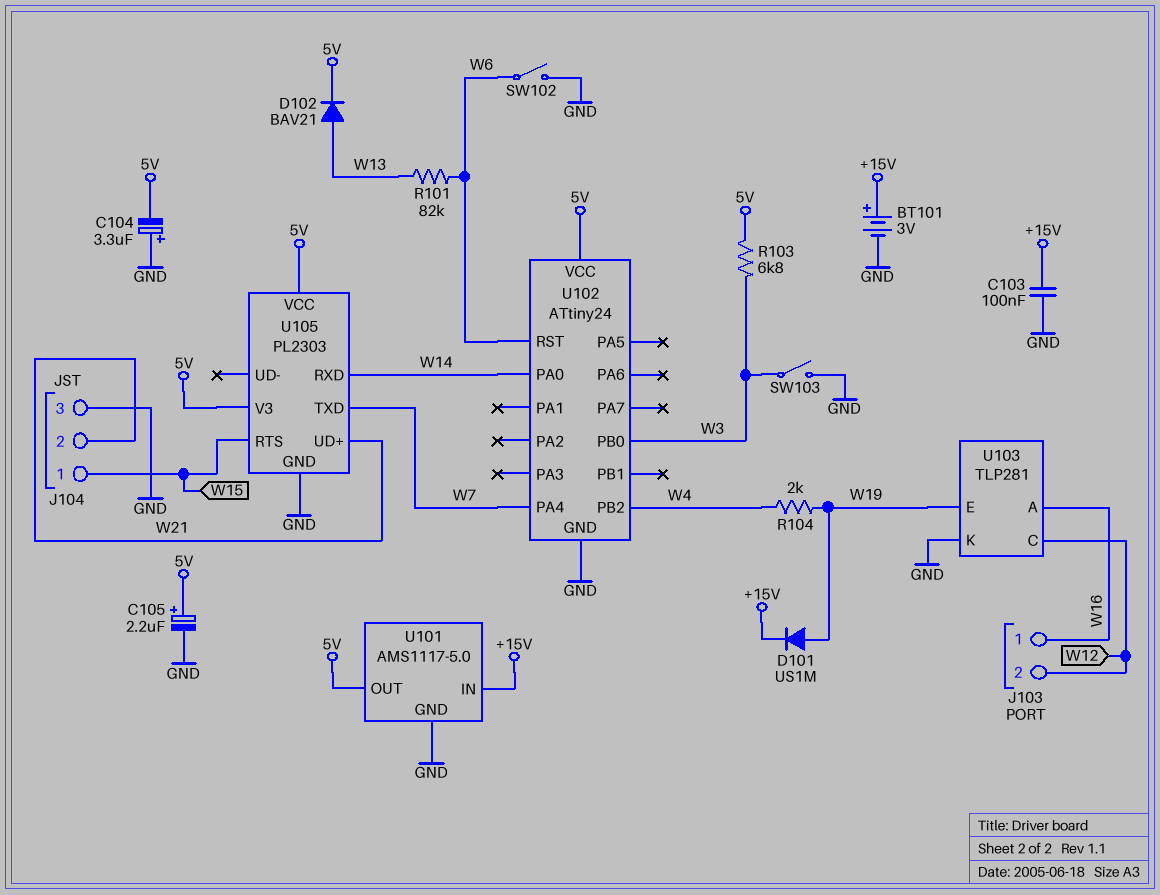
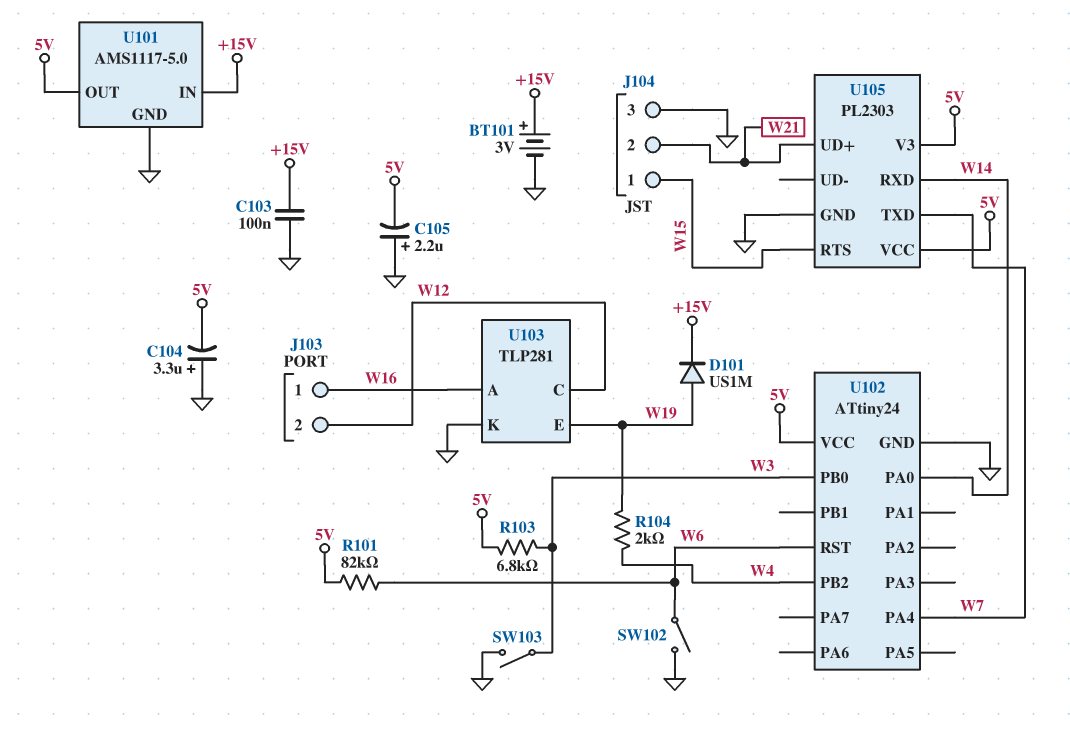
C105: 2.2uF (plus 5V, minus GND) -> 2.2uF (plus GND, minus 5V)
D102: diode BAV21 (A W13, K 5V) -> none
R101: 82k (W6, W13) -> 82k (5V, W6)

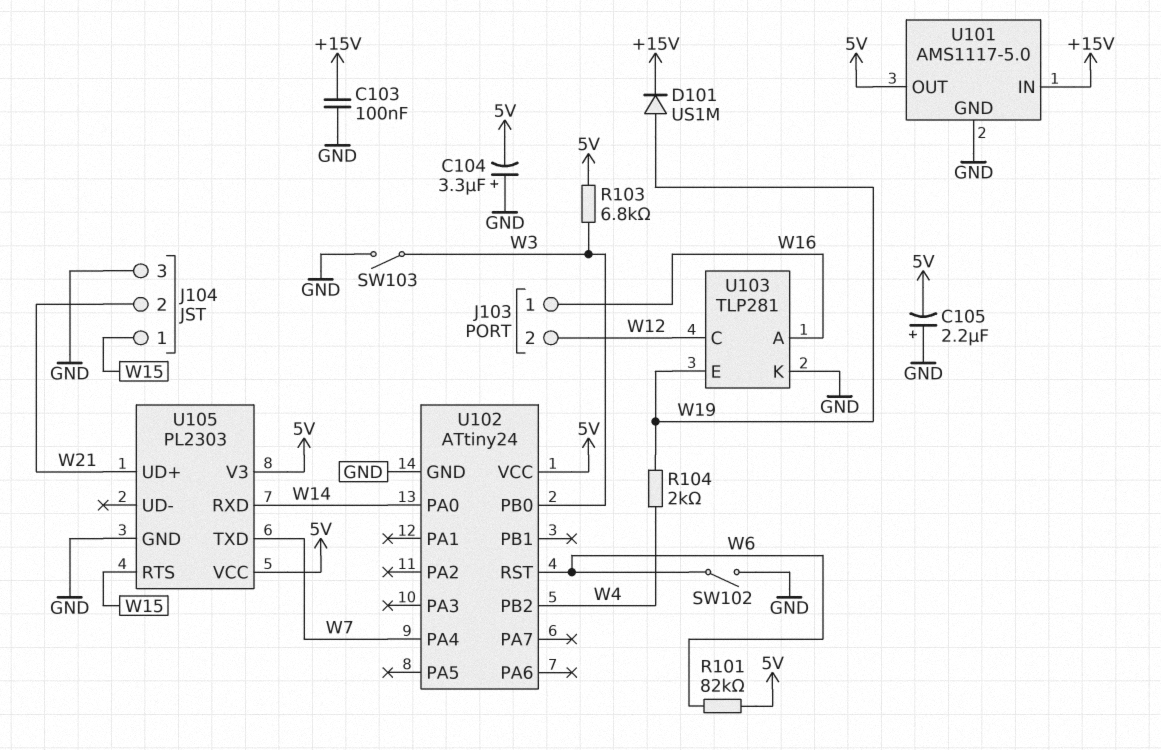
BT101: 3V (plus +15V, minus GND) -> none

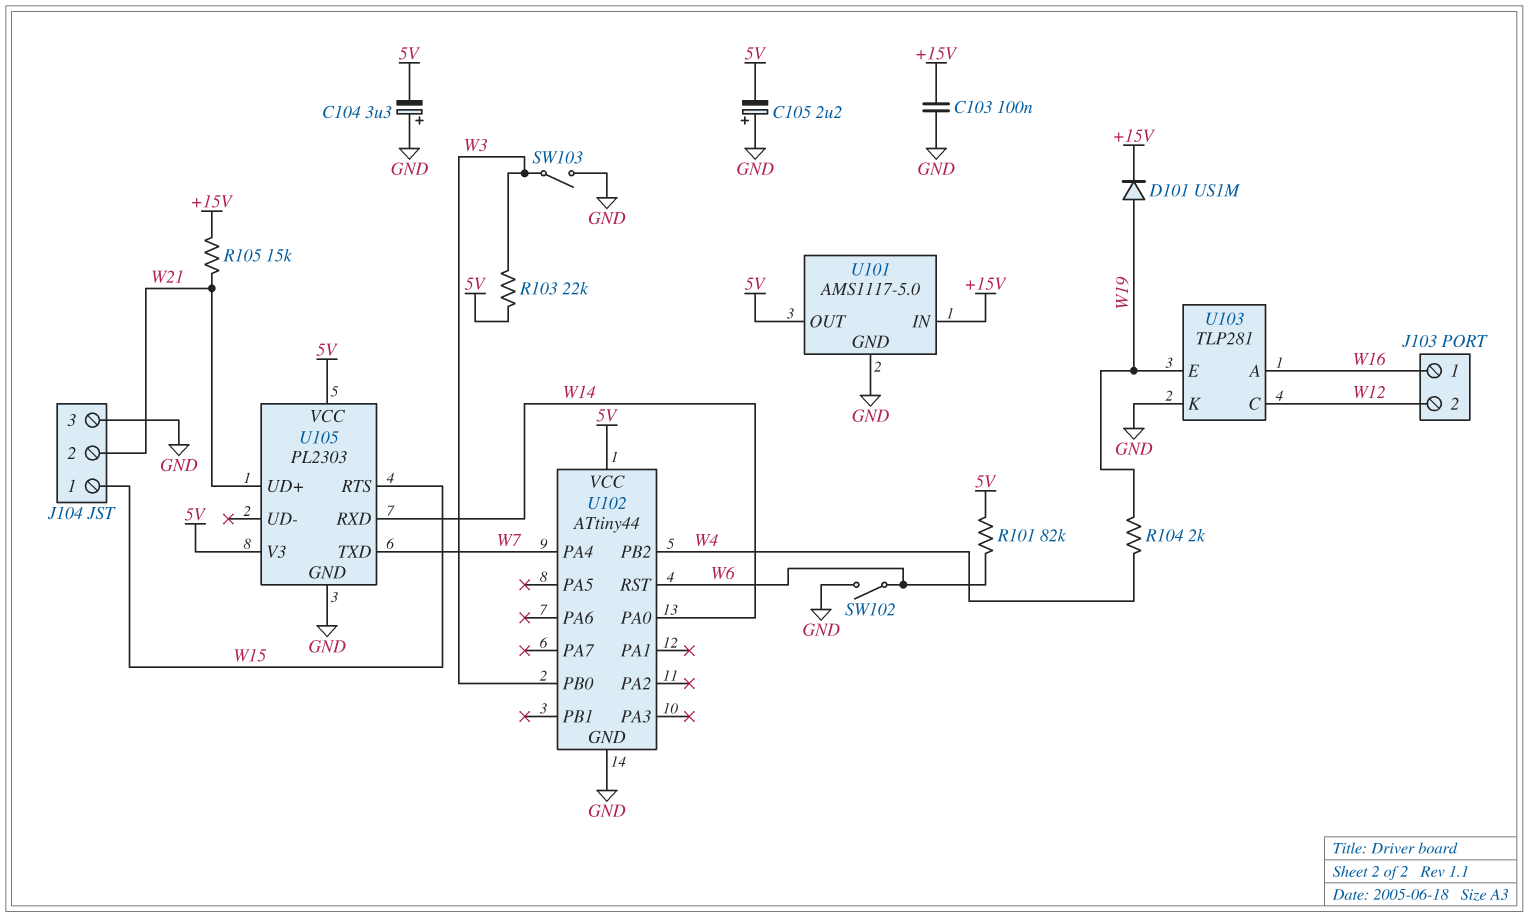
R103: 6.8k (5V, W3) -> 22k (5V, W3)
R105: none -> 15k (+15V, W21)
U102: ATtiny24 -> ATtiny44

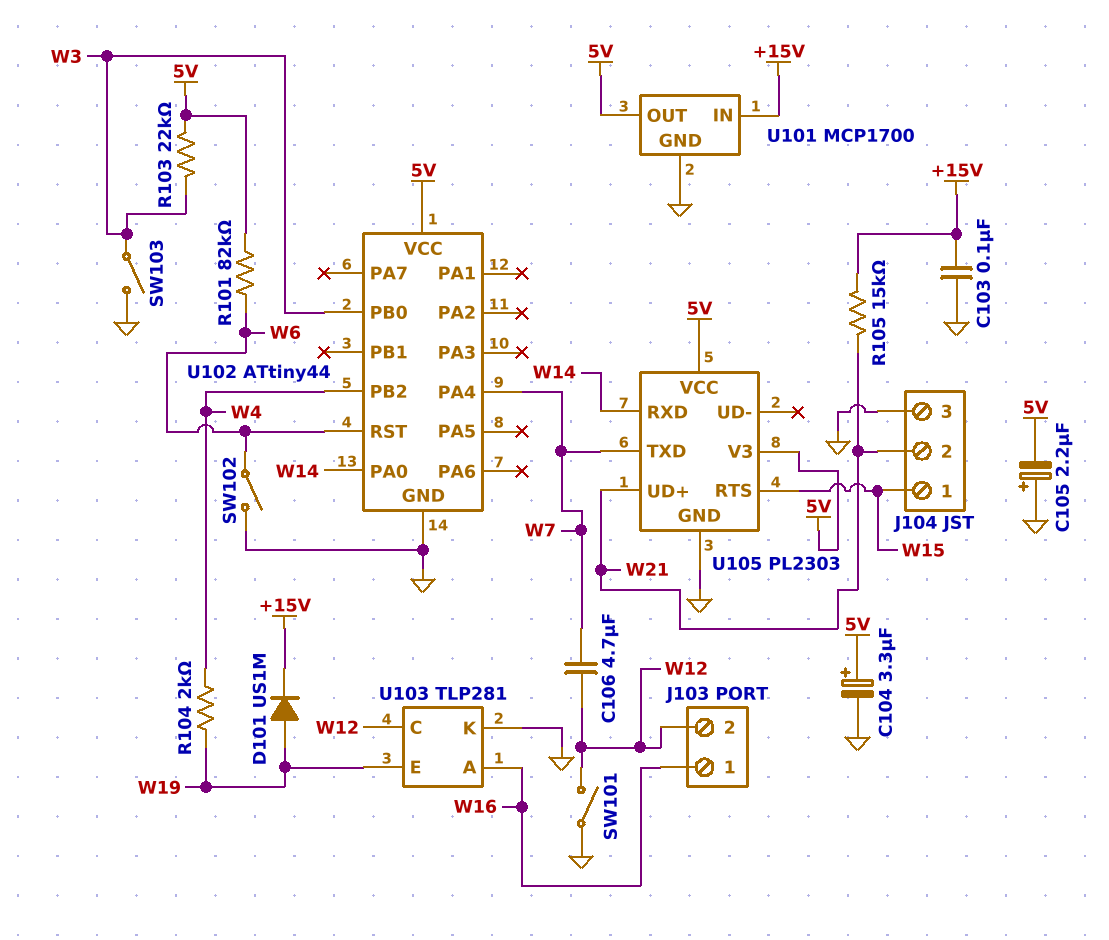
C104: 3.3uF (plus GND, minus 5V) -> 3.3uF (plus 5V, minus GND)
C106: none -> 4.7uF (W7, W12)
SW101: none -> switch (GND, W12)
U101: AMS1117-5.0 -> MCP1700

